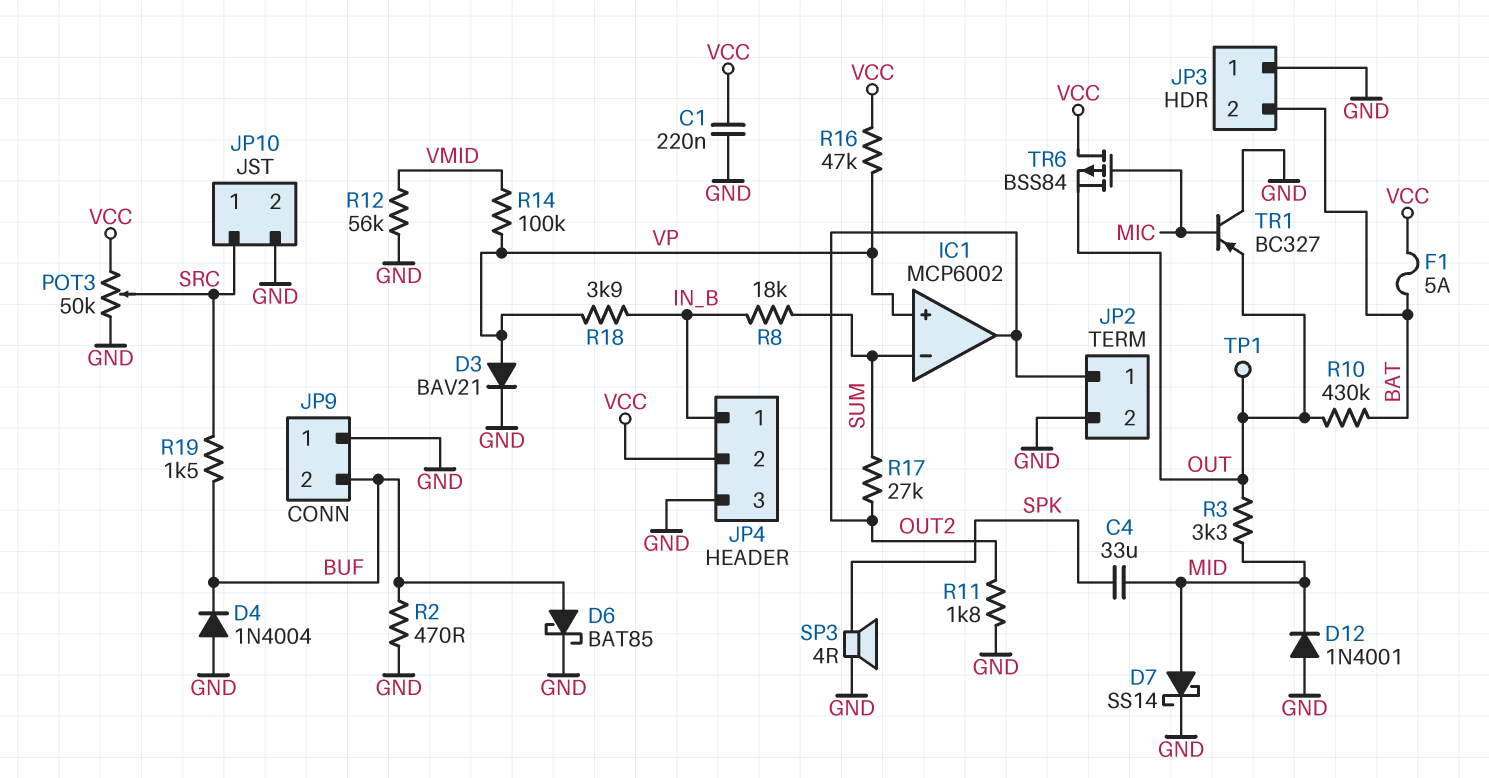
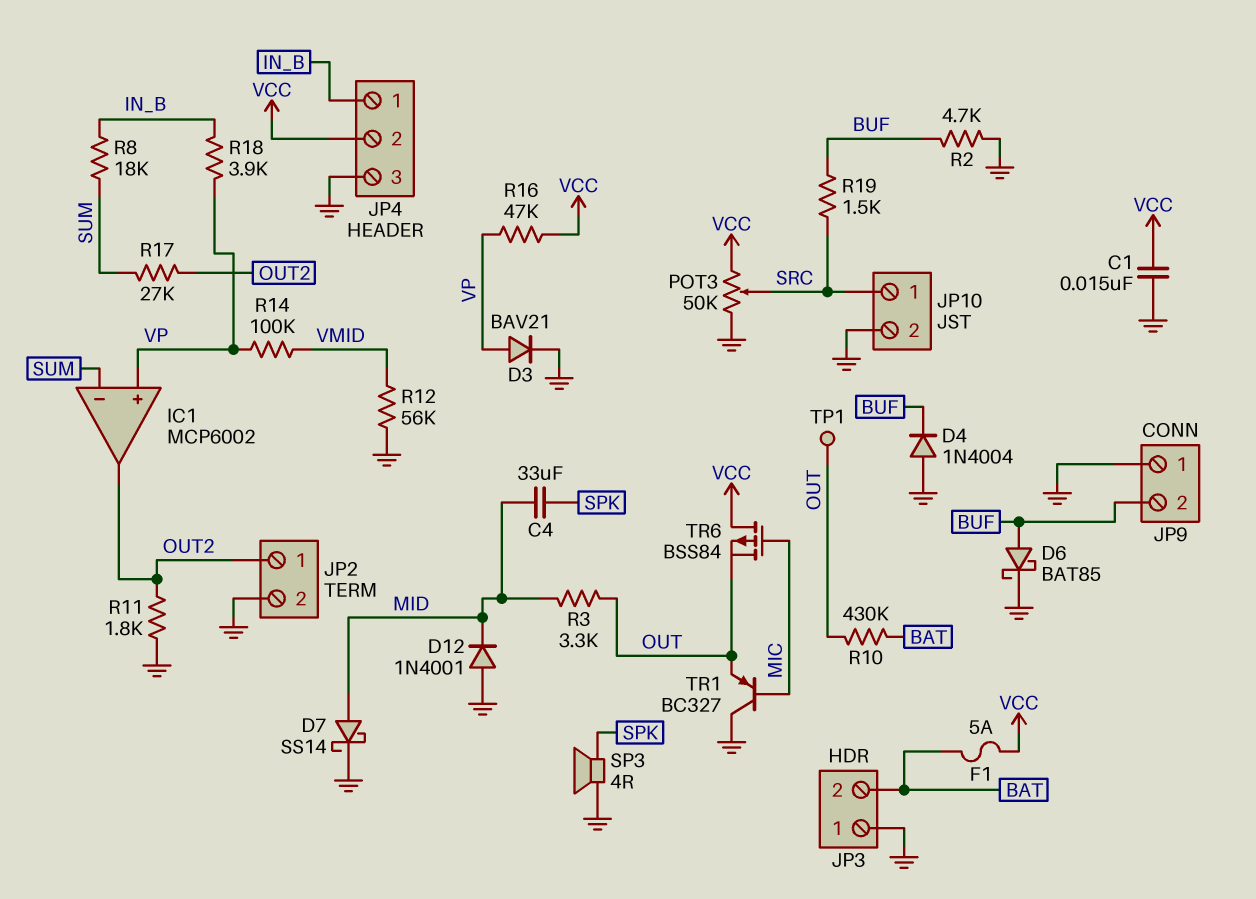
C1: 220nF (GND, VCC) -> 15nF (GND, VCC)
R2: 470 (BUF, GND) -> 4.7k (BUF, GND)

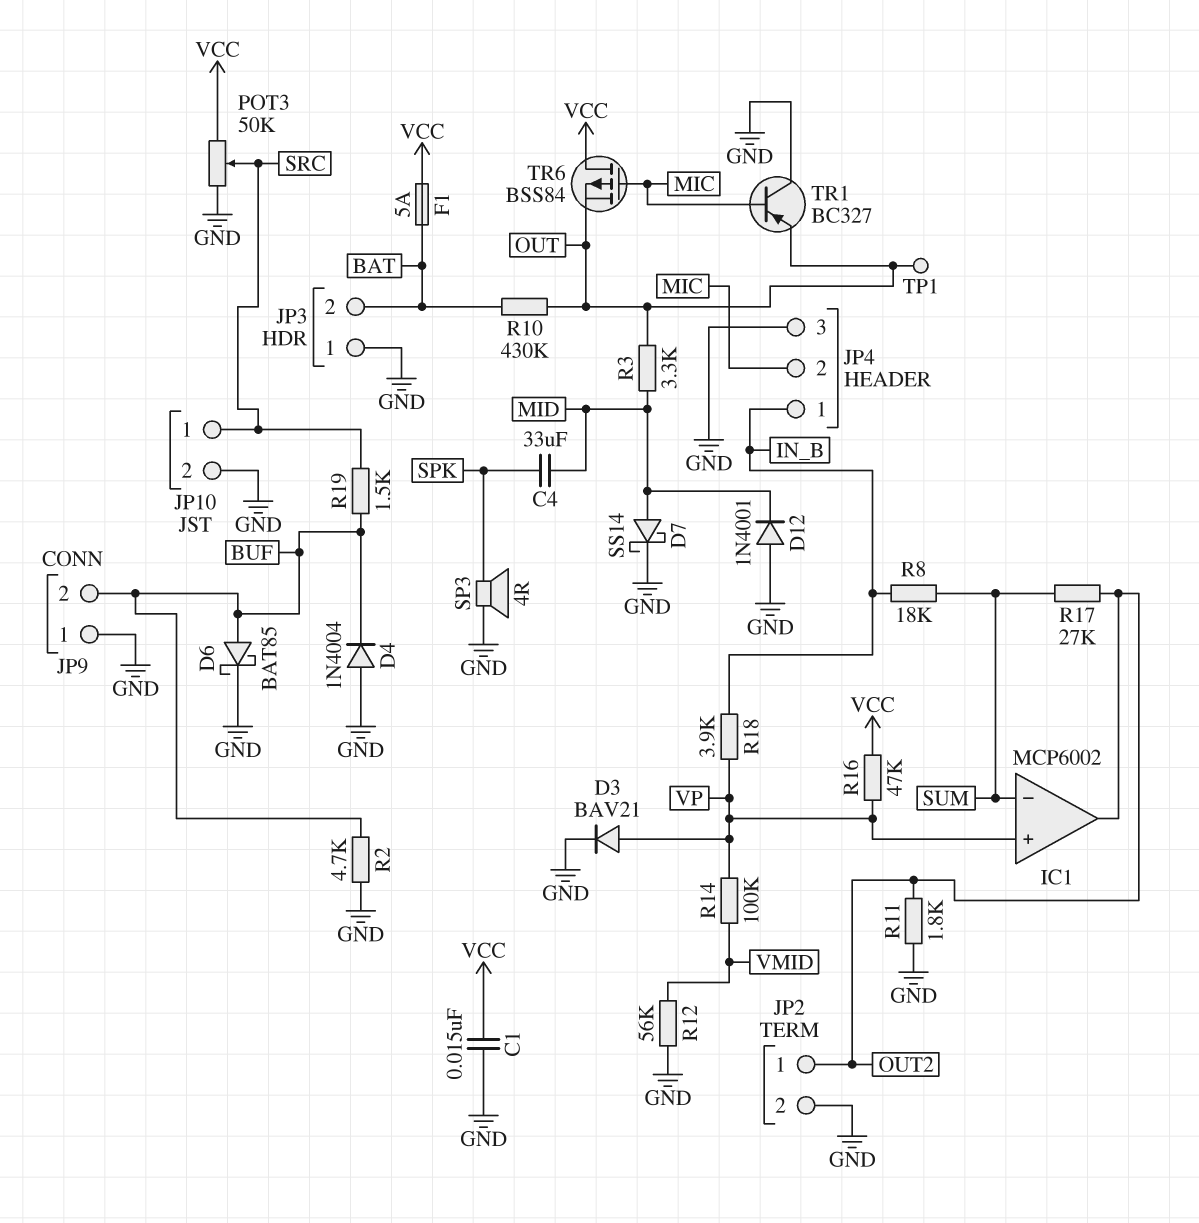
JP4 pin 2: VCC -> MIC

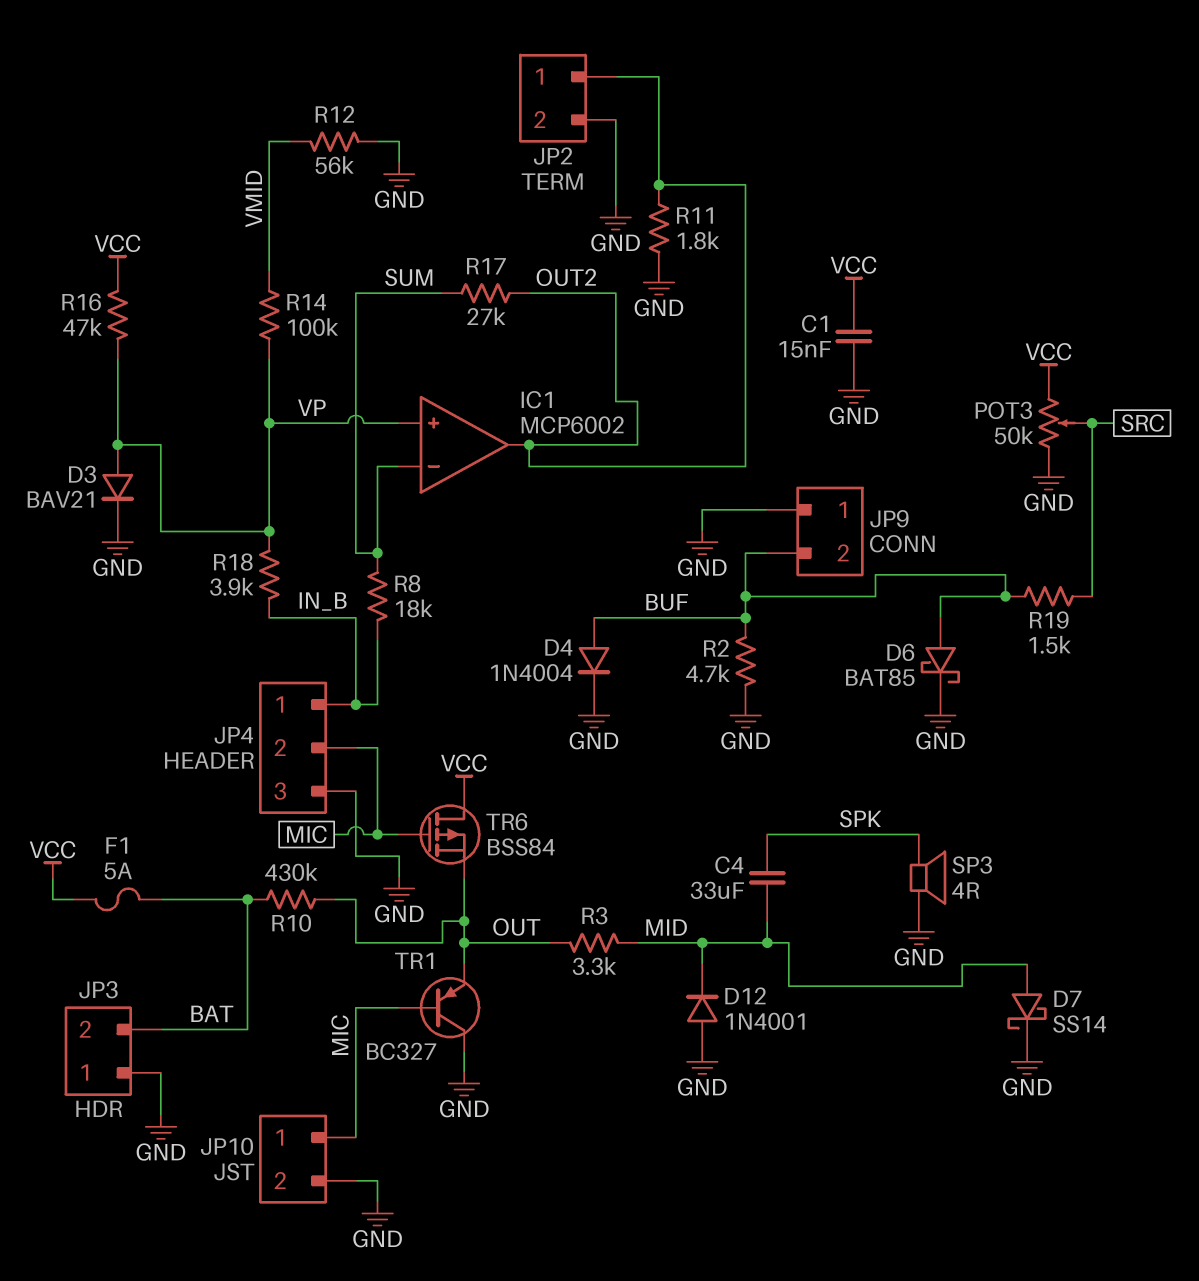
D4: diode 1N4004 (A GND, K BUF) -> diode 1N4004 (A BUF, K GND)
JP10 pin 1: SRC -> MIC
TP1: test point (OUT) -> none

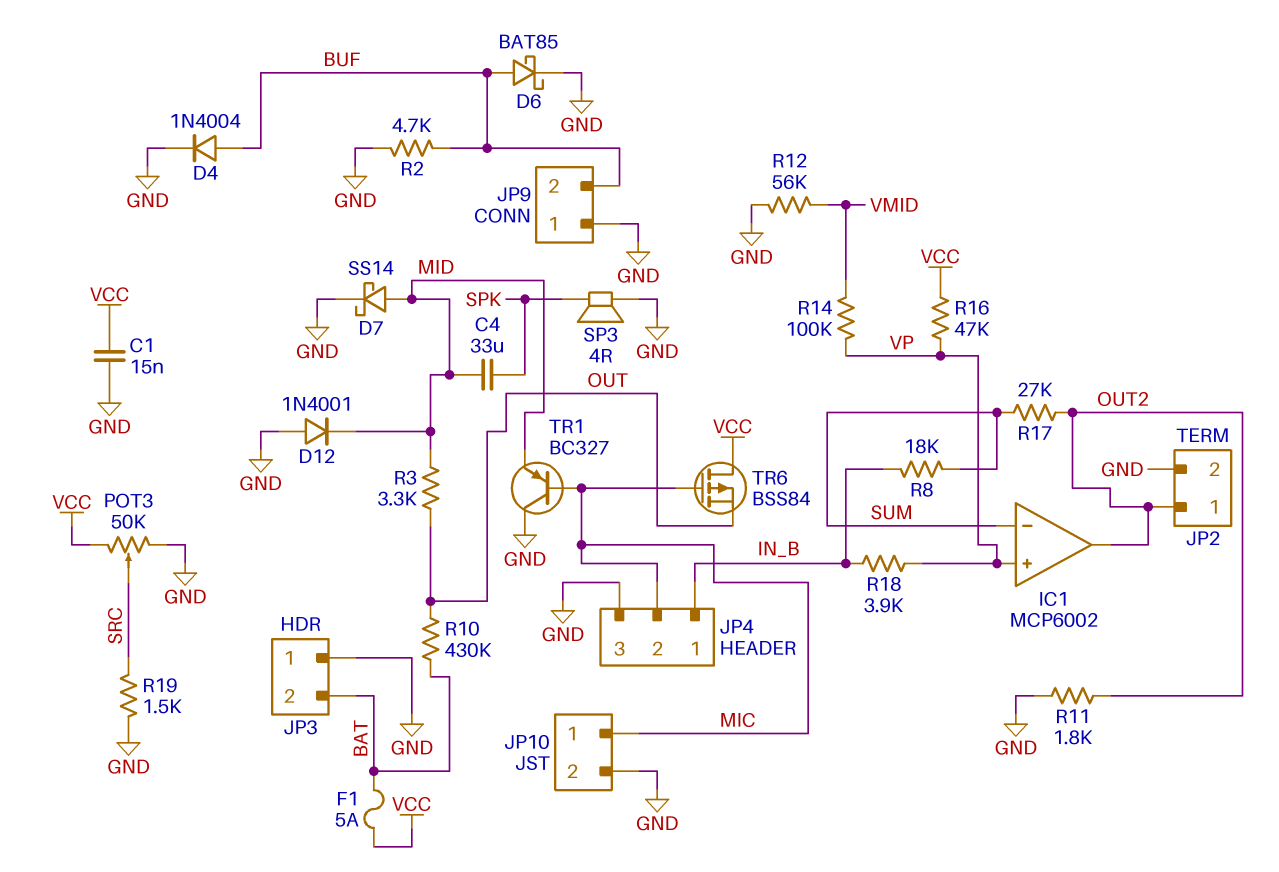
D3: diode BAV21 (A VP, K GND) -> none
R19: 1.5k (BUF, SRC) -> 1.5k (GND, SRC)
TR1: PNP BC327 (B MIC, C GND, E OUT) -> PNP BC327 (B MIC, C GND, E MID)

